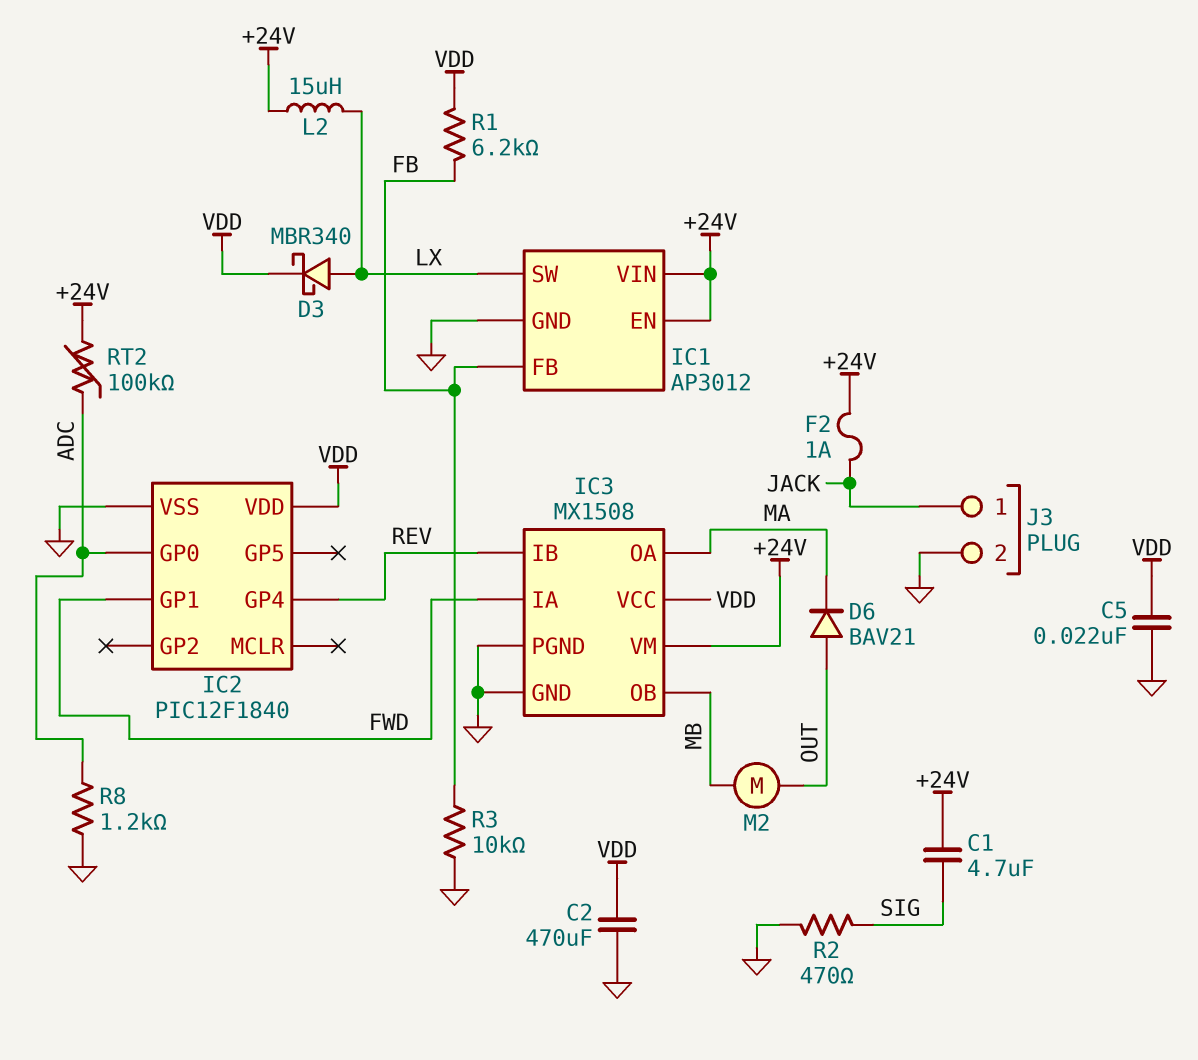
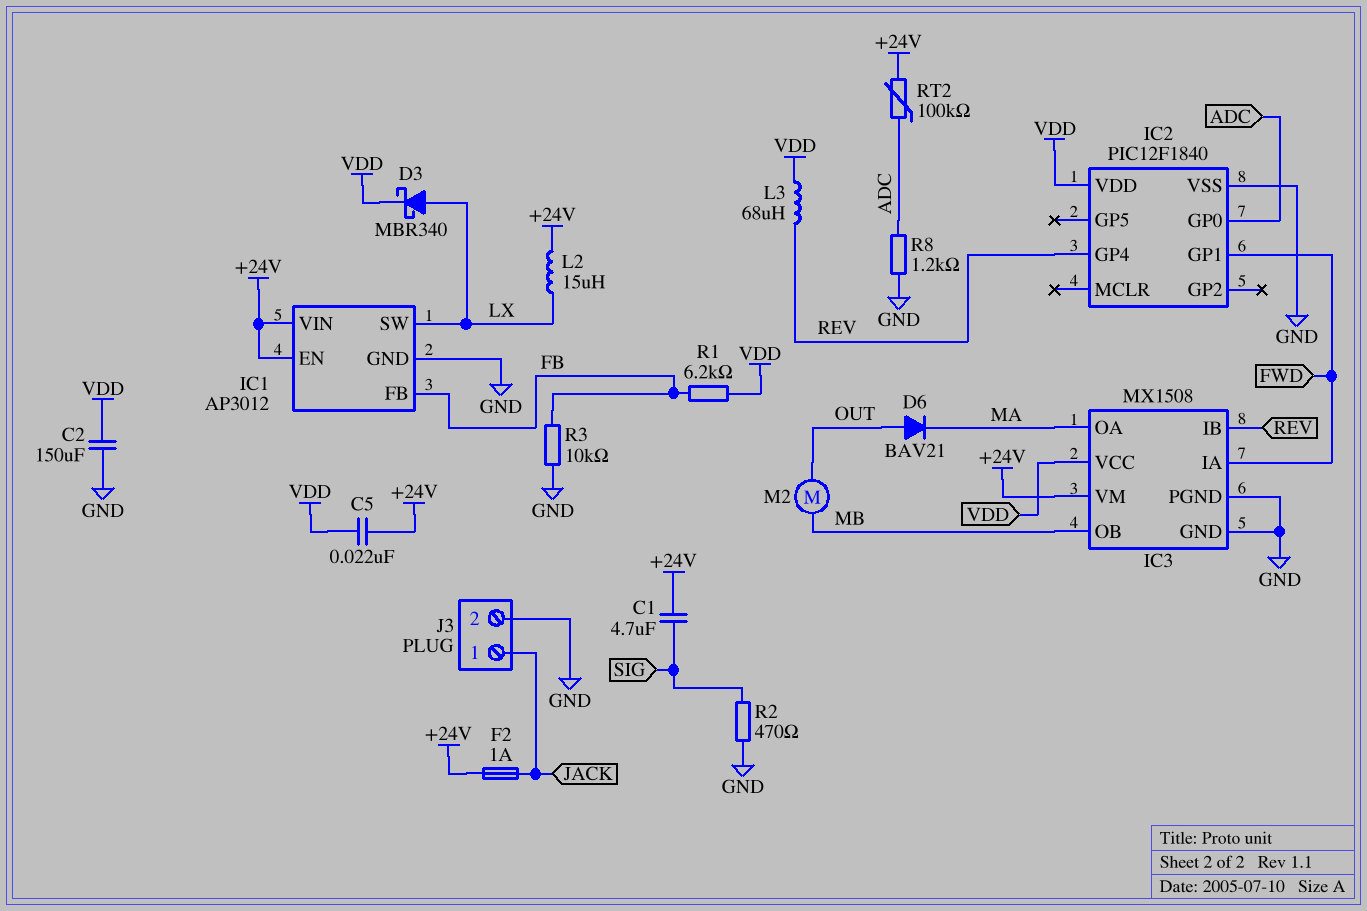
C2: 470uF (GND, VDD) -> 150uF (GND, VDD)
C5: 22nF (GND, VDD) -> 22nF (+24V, VDD)
L3: none -> 68uH (REV, VDD)

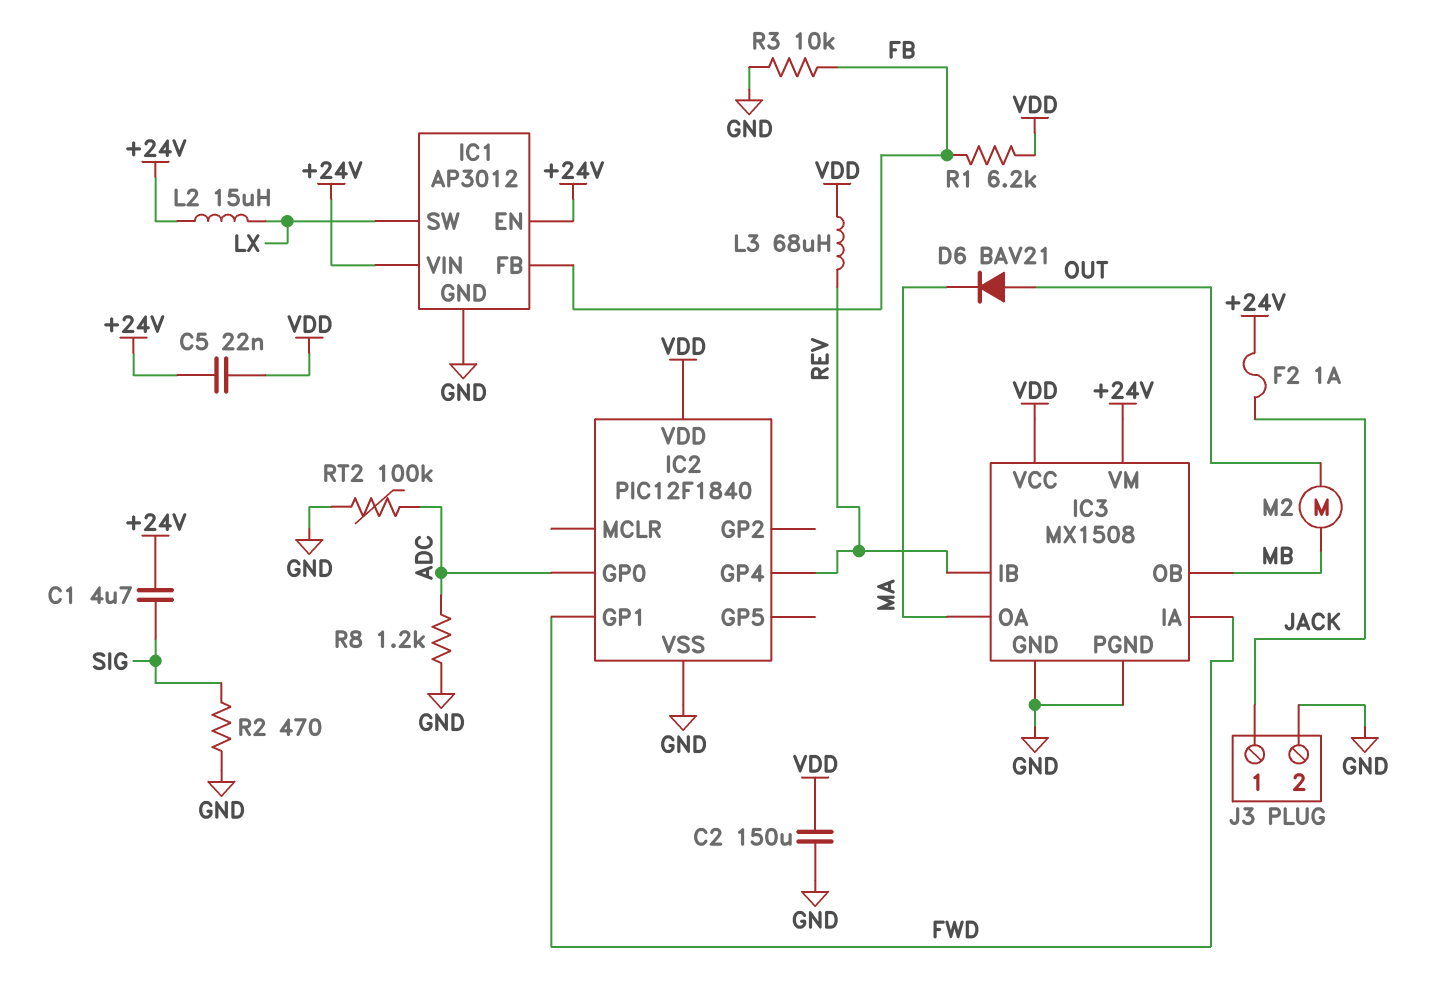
D3: schottky MBR340 (A LX, K VDD) -> none
RT2: 100k (+24V, ADC) -> 100k (ADC, GND)

